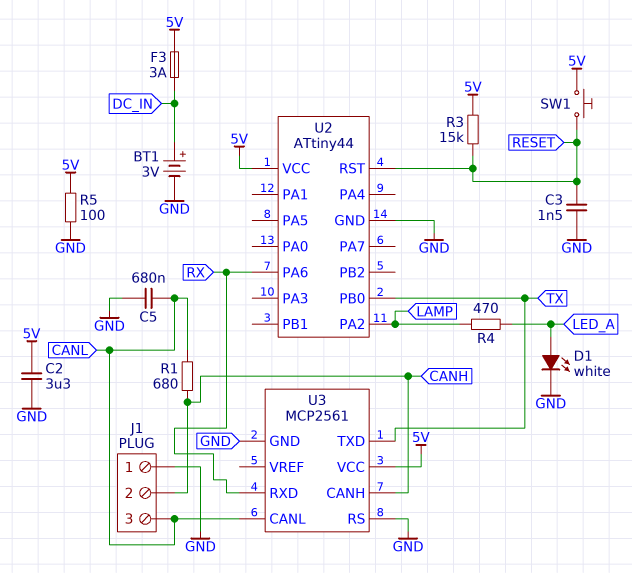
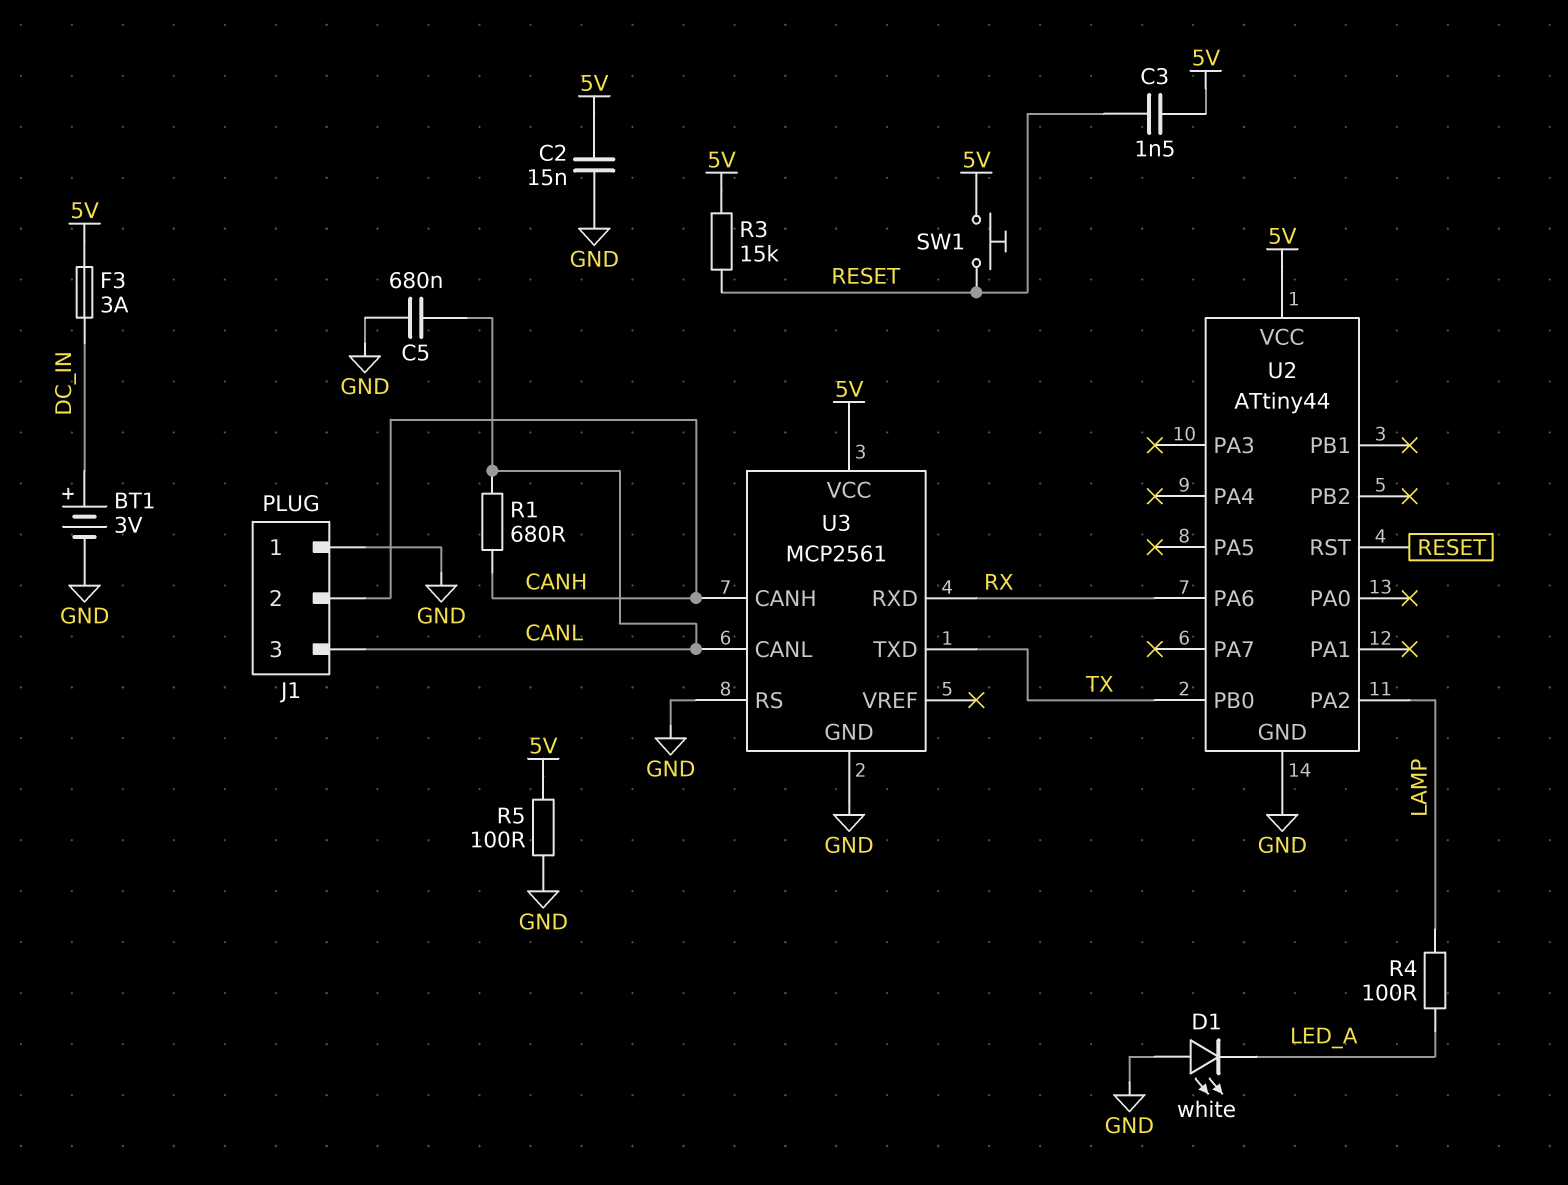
C2: 3.3uF (5V, GND) -> 15nF (5V, GND)
C3: 1.5nF (GND, RESET) -> 1.5nF (5V, RESET)
D1: LED white (A LED_A, K GND) -> LED white (A GND, K LED_A)
R4: 470 (LAMP, LED_A) -> 100 (LAMP, LED_A)

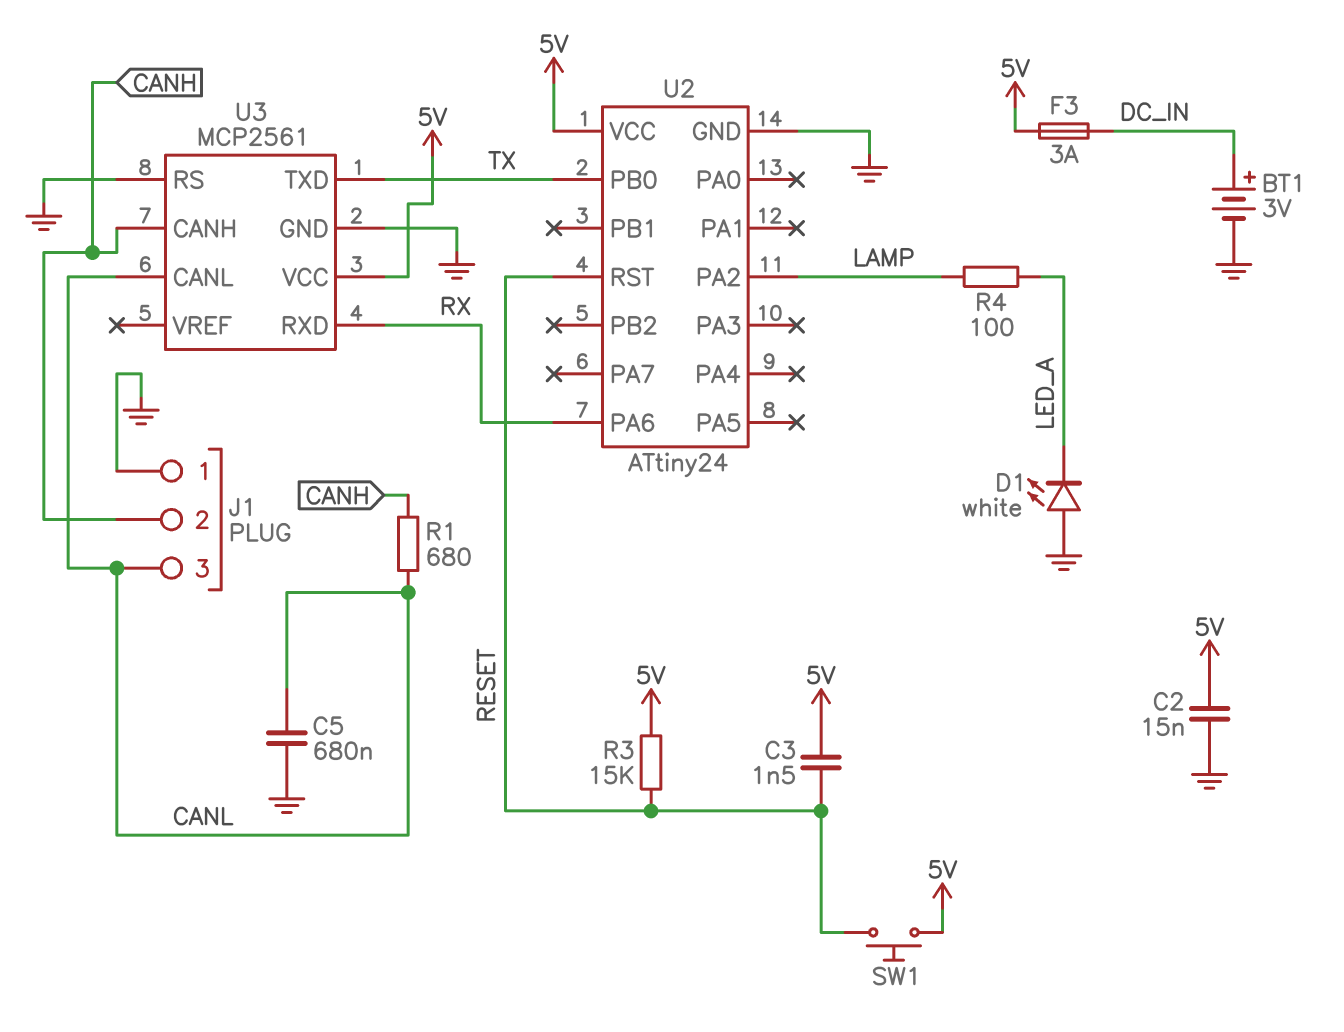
R5: 100 (5V, GND) -> none
U2: ATtiny44 -> ATtiny24

